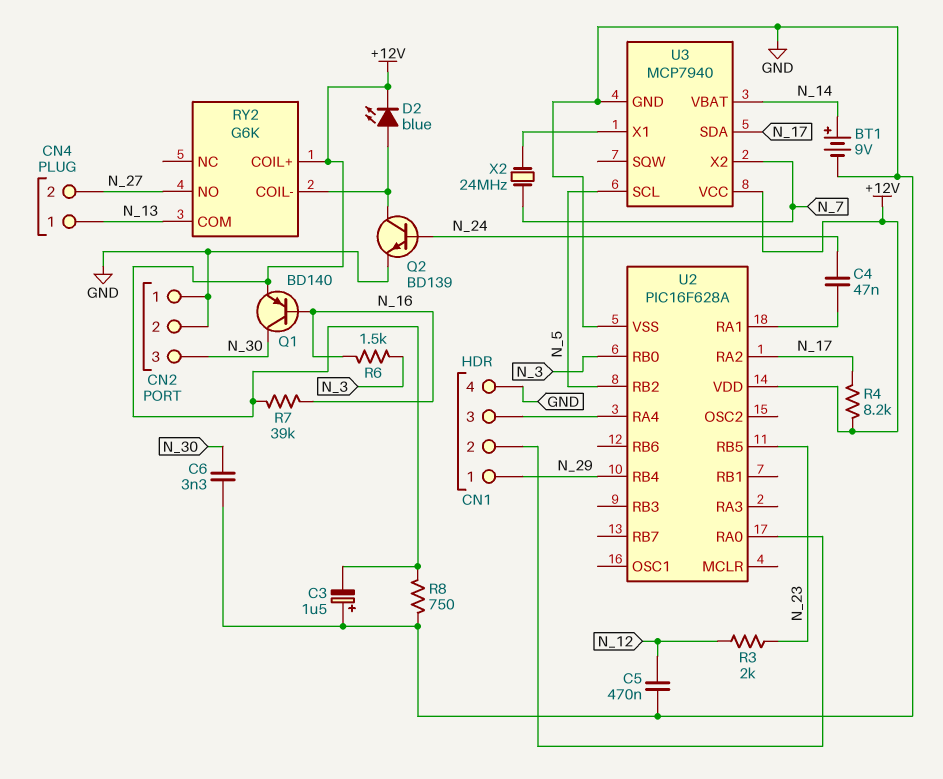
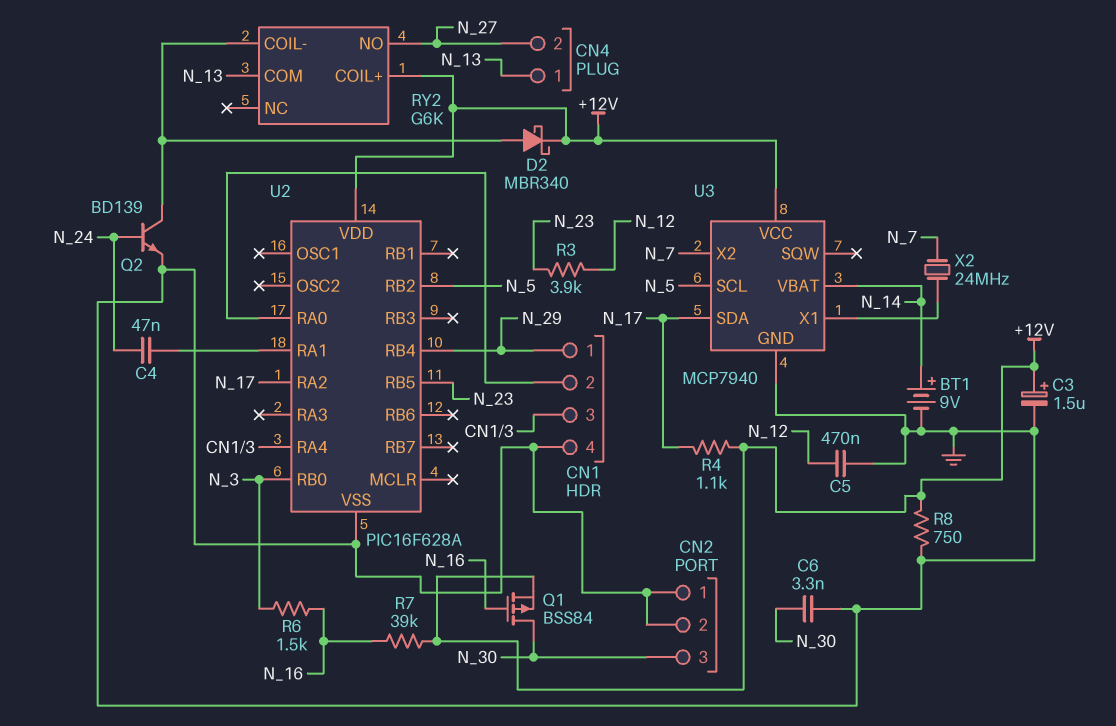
C3: 1.5uF (plus GND, minus +12V) -> 1.5uF (plus +12V, minus GND)
D2: LED blue (A RY2/COIL-, K +12V) -> schottky MBR340 (A RY2/COIL-, K +12V)
Q1: PNP BD140 (B N_16, C N_30, E +12V) -> PMOS BSS84 (G N_16, D N_30, S +12V)
R3: 2k (N_12, N_23) -> 3.9k (N_12, N_23)
R4: 8.2k (+12V, N_17) -> 1.1k (+12V, N_17)

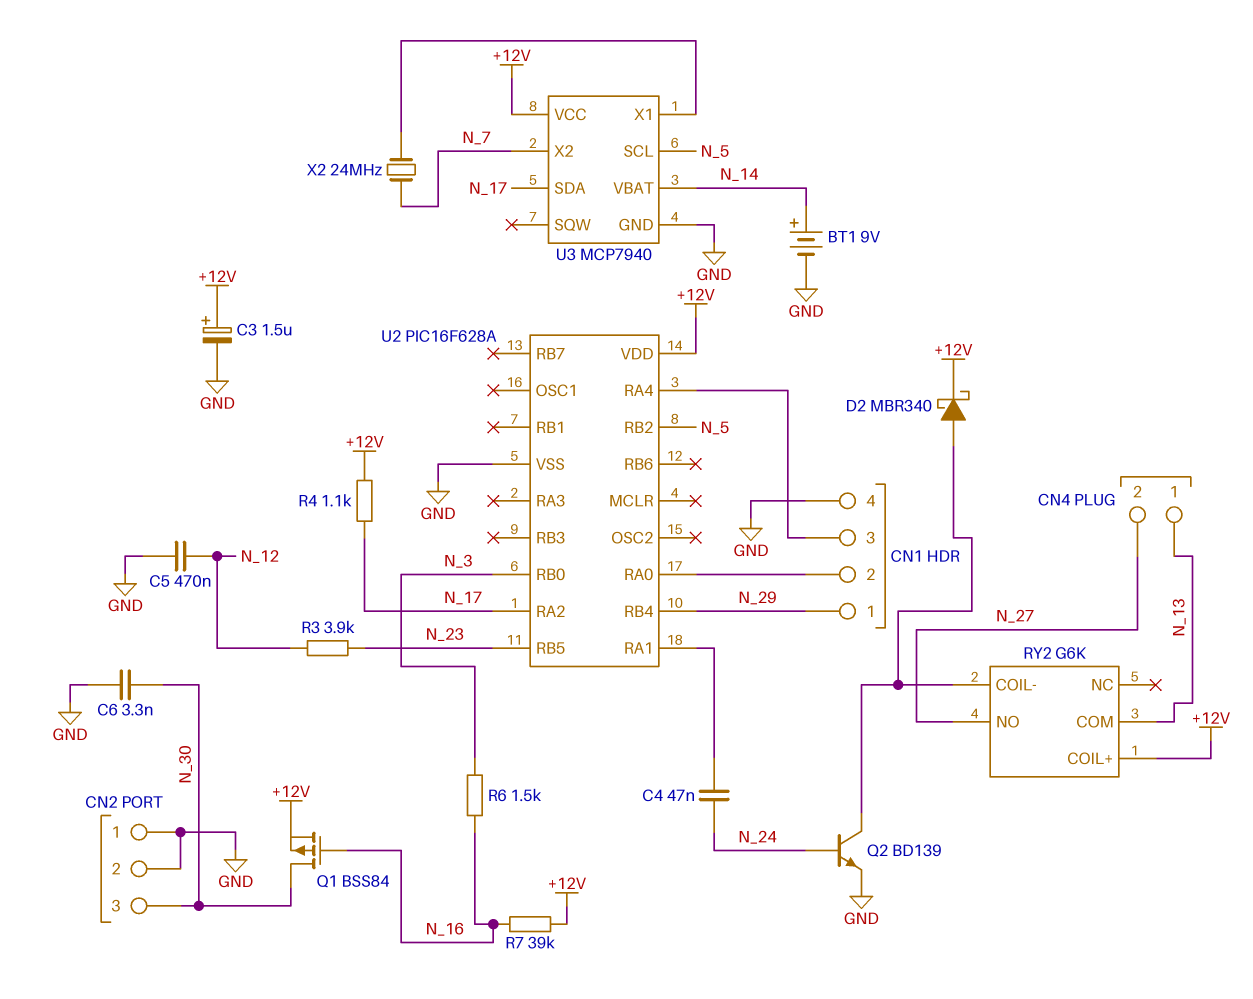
R8: 750 (+12V, GND) -> none

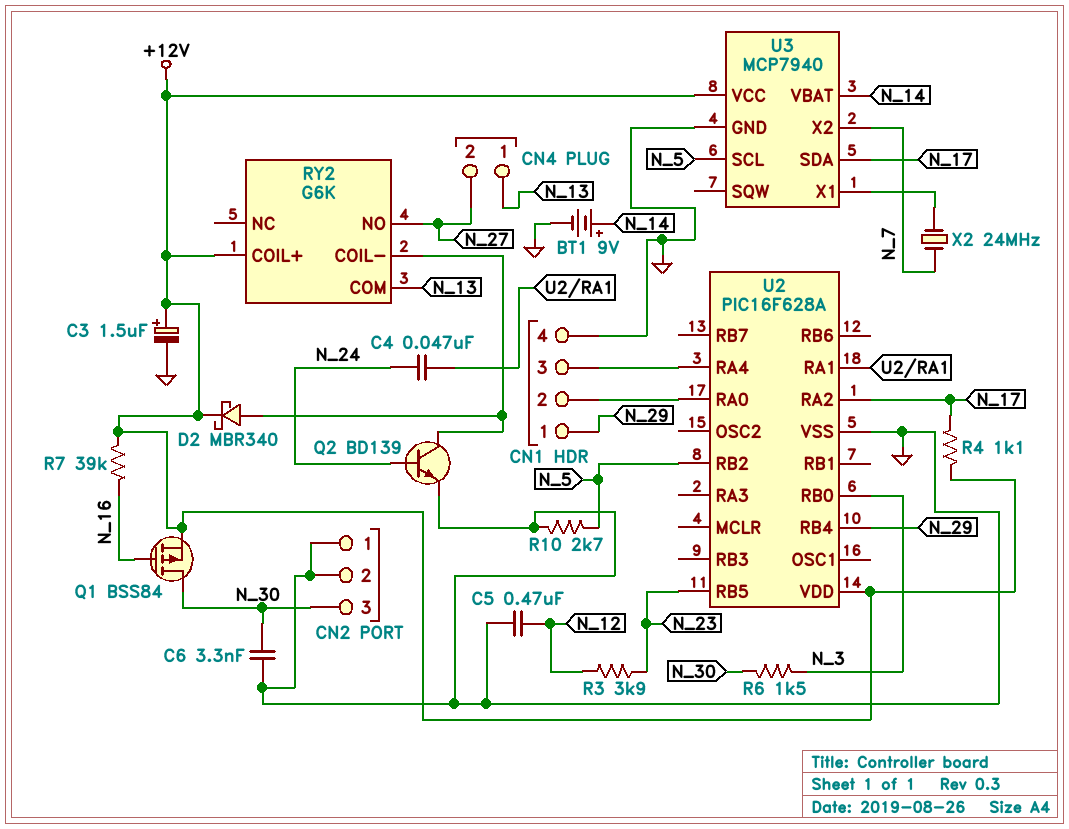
R6: 1.5k (N_3, N_16) -> 1.5k (N_3, N_30)
R10: none -> 2.7k (GND, N_5)

